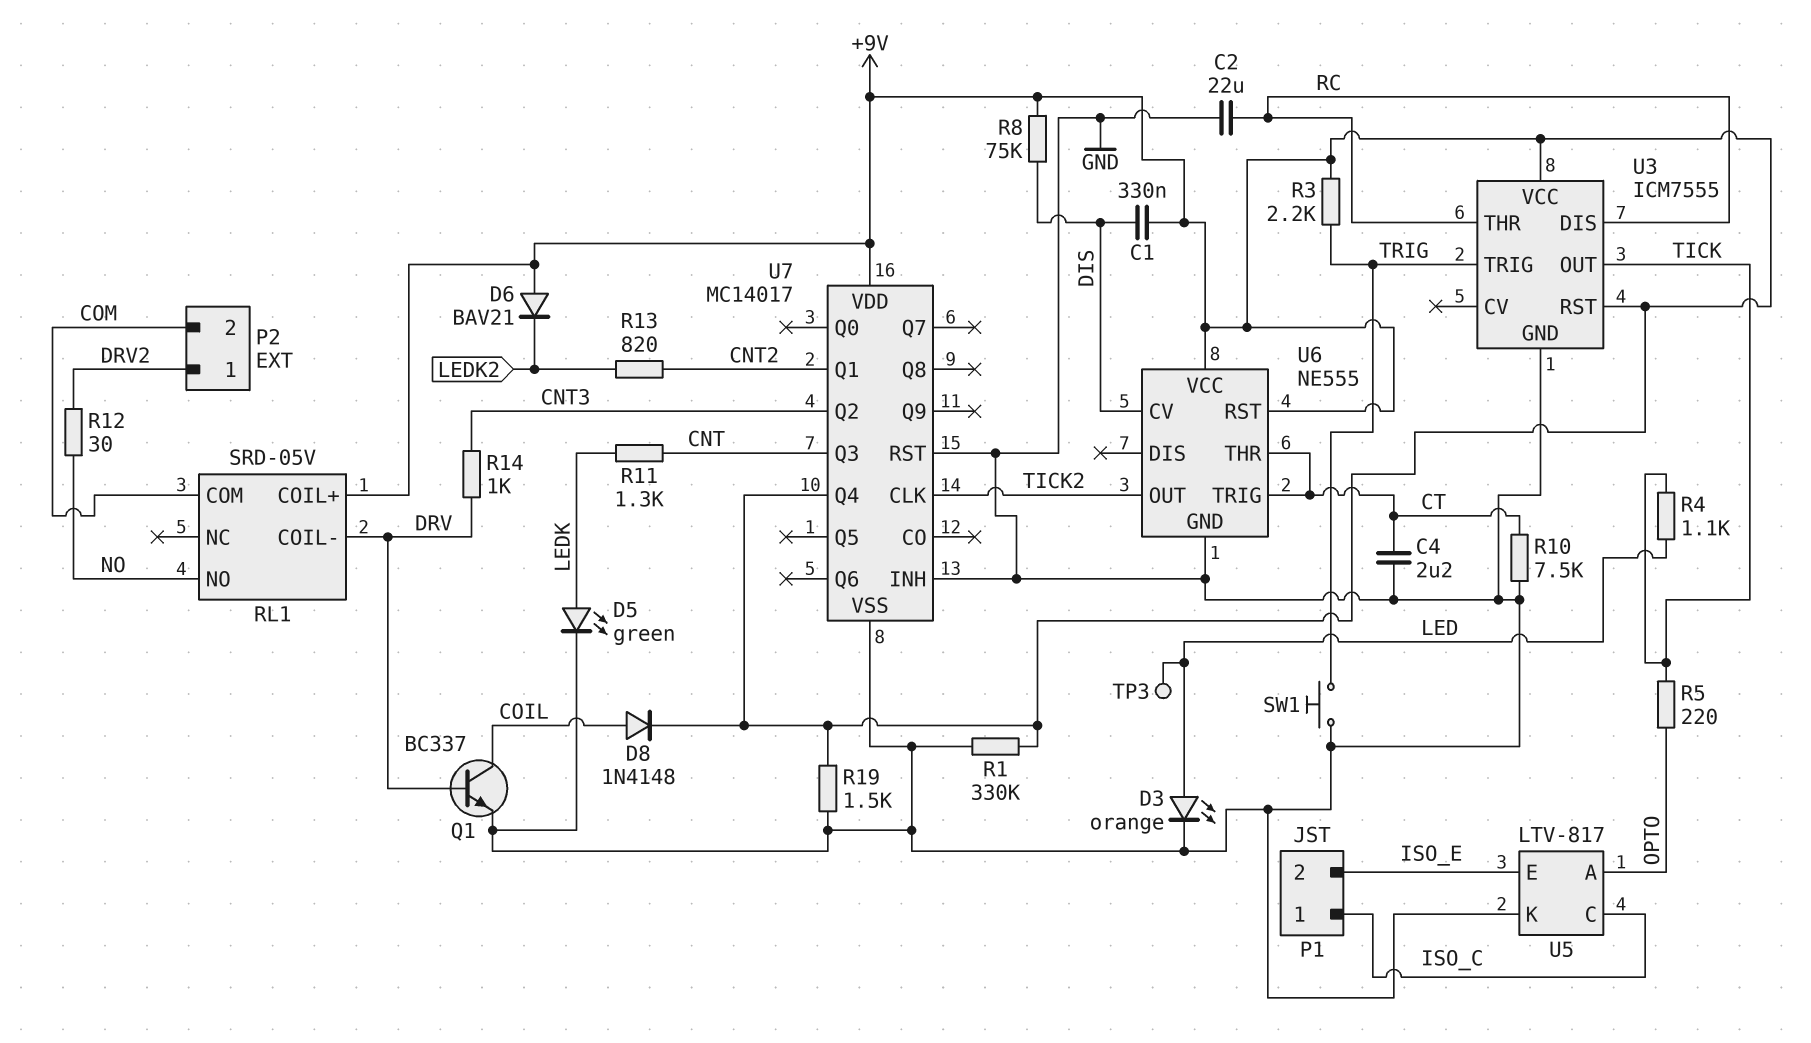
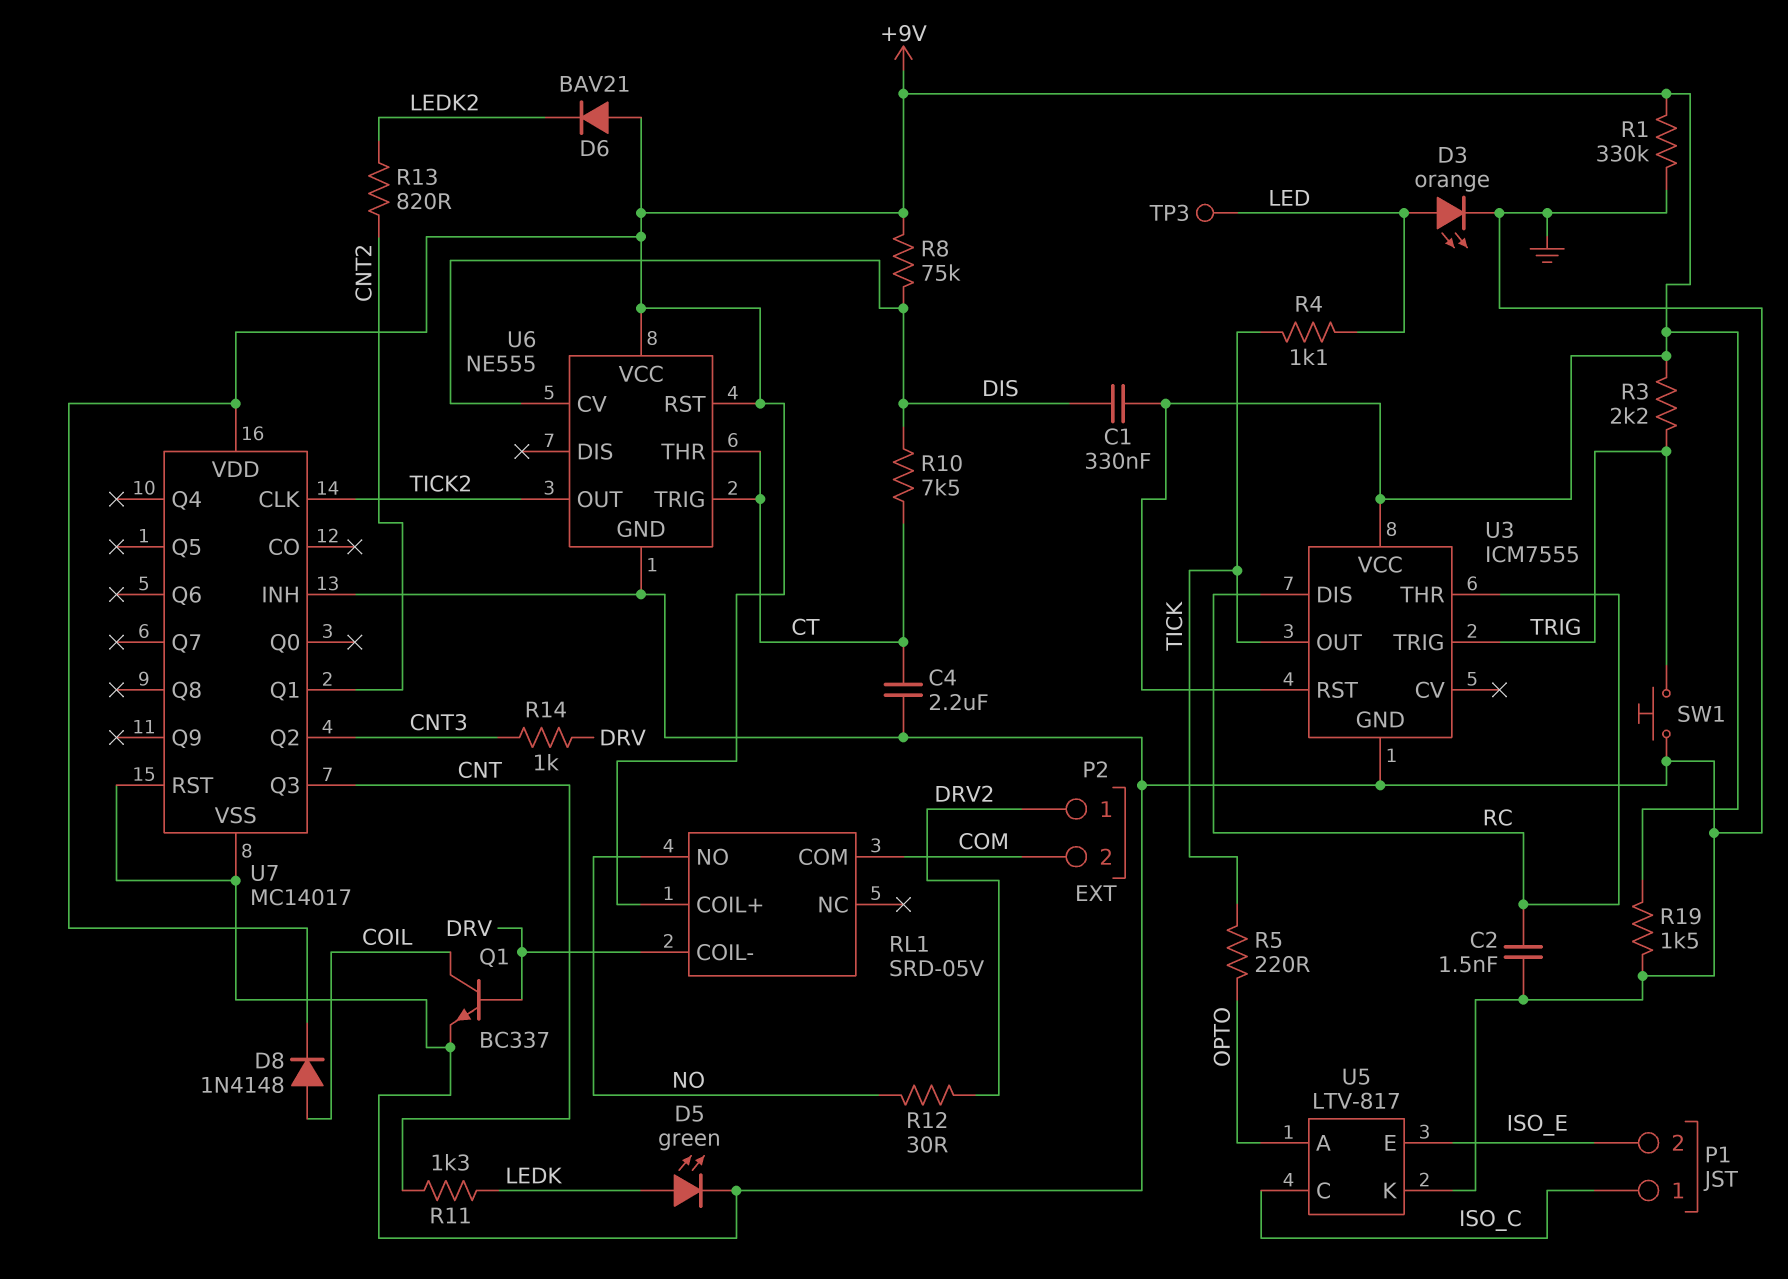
C2: 22uF (GND, RC) -> 1.5nF (GND, RC)
R10: 7.5k (CT, GND) -> 7.5k (CT, DIS)
U7 pin Q4: +9V -> none

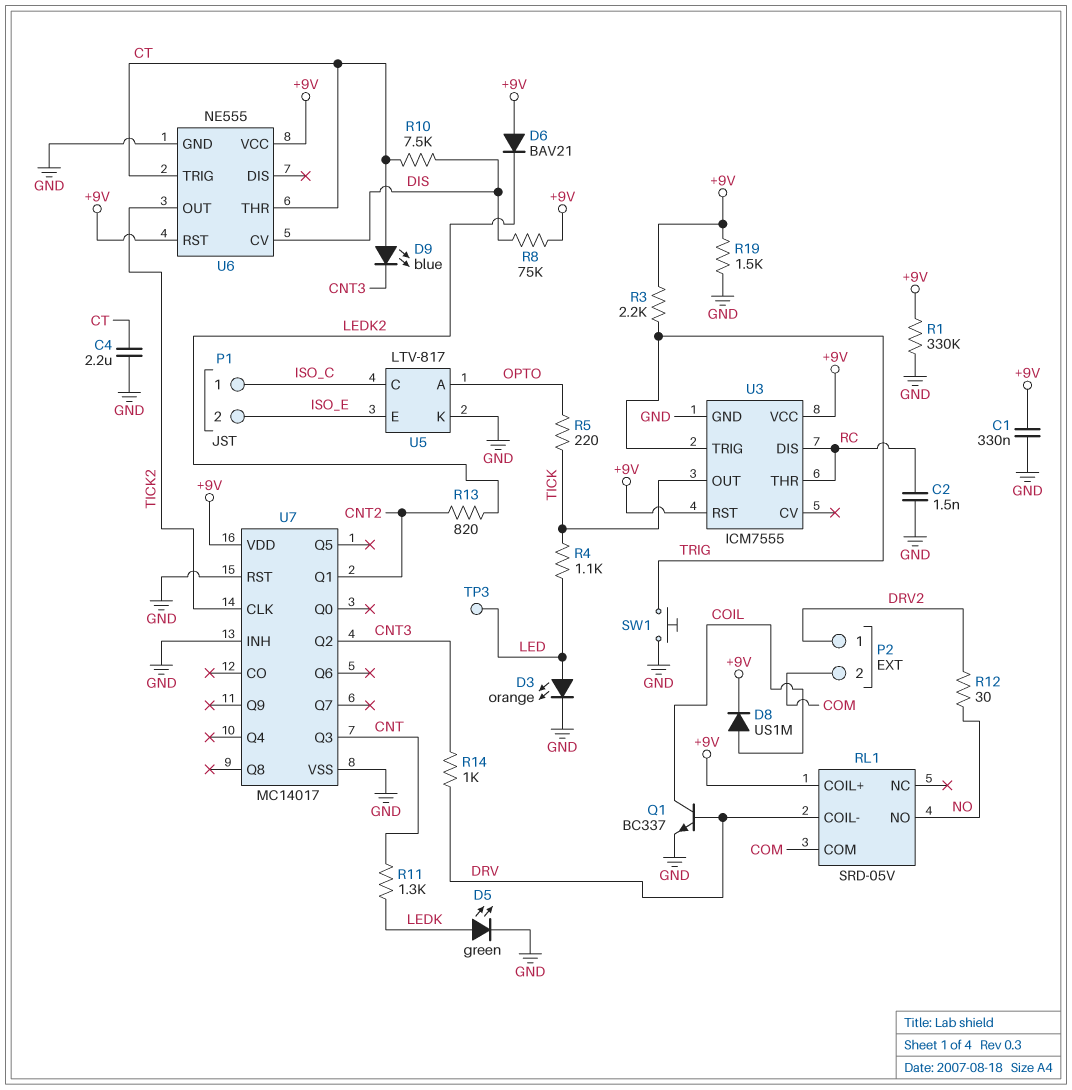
C1: 330nF (+9V, DIS) -> 330nF (+9V, GND)
D8: diode 1N4148 (A COIL, K +9V) -> diode US1M (A COIL, K +9V)
D9: none -> LED blue (A CT, K CNT3)

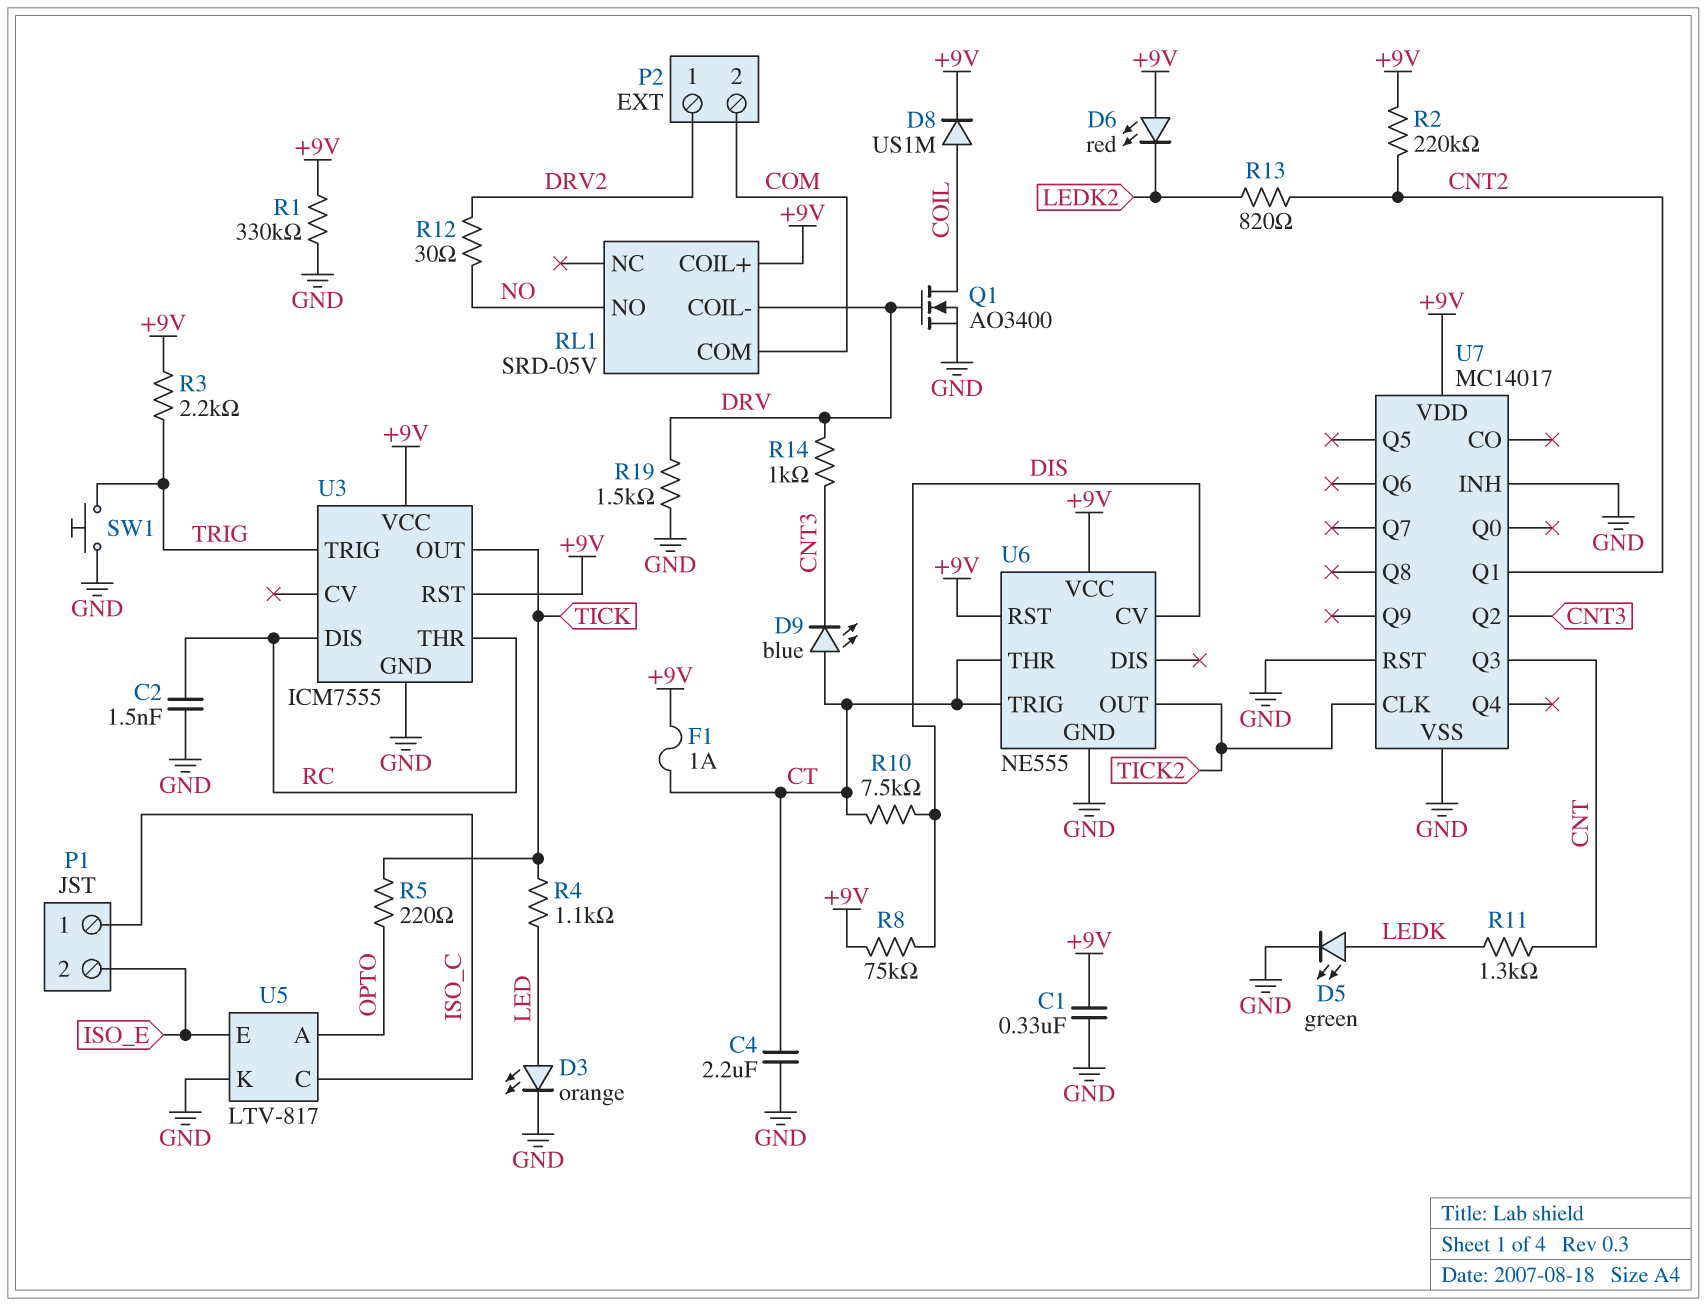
D6: diode BAV21 (A +9V, K LEDK2) -> LED red (A +9V, K LEDK2)
F1: none -> 1A (+9V, CT)
Q1: NPN BC337 (B DRV, C COIL, E GND) -> NMOS AO3400 (G DRV, D COIL, S GND)
R2: none -> 220k (+9V, CNT2)
R19: 1.5k (+9V, GND) -> 1.5k (DRV, GND)
TP3: test point (LED) -> none

